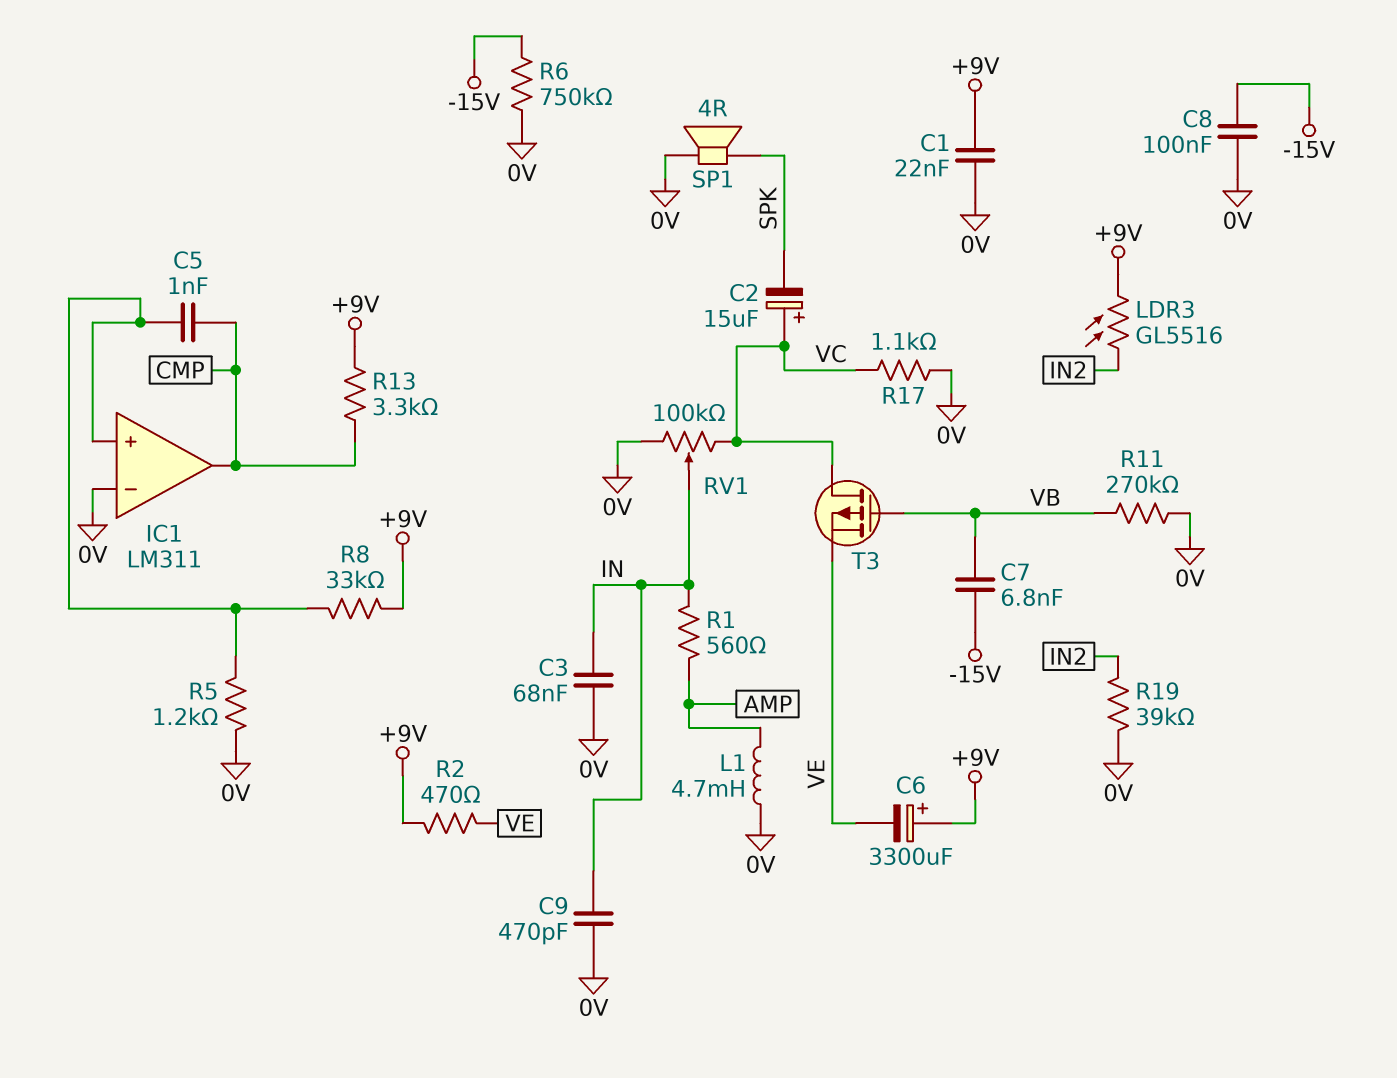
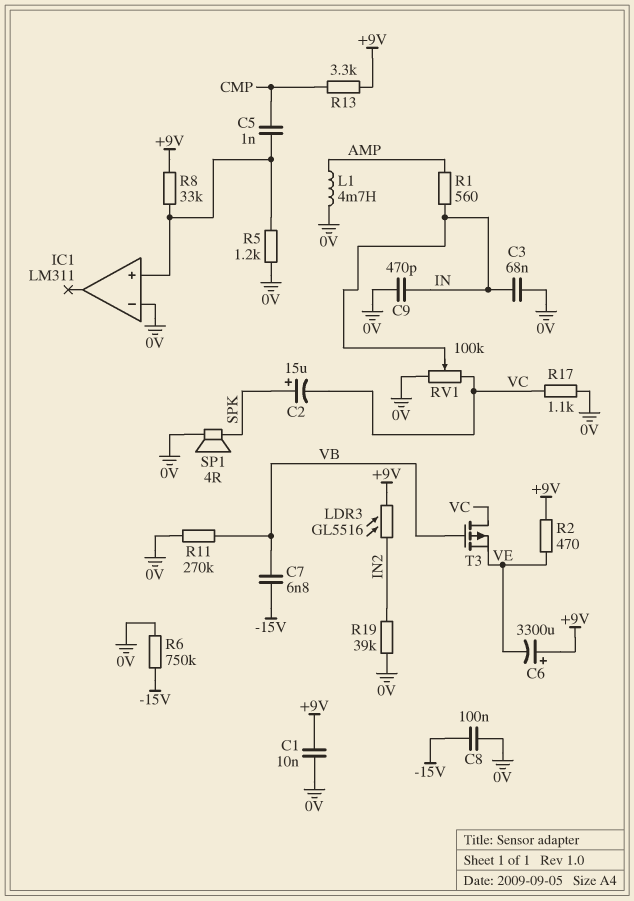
C1: 22nF (+9V, 0V) -> 10nF (+9V, 0V)
C2: 15uF (plus VC, minus SPK) -> 15uF (plus SPK, minus VC)
IC1 pin out: CMP -> none

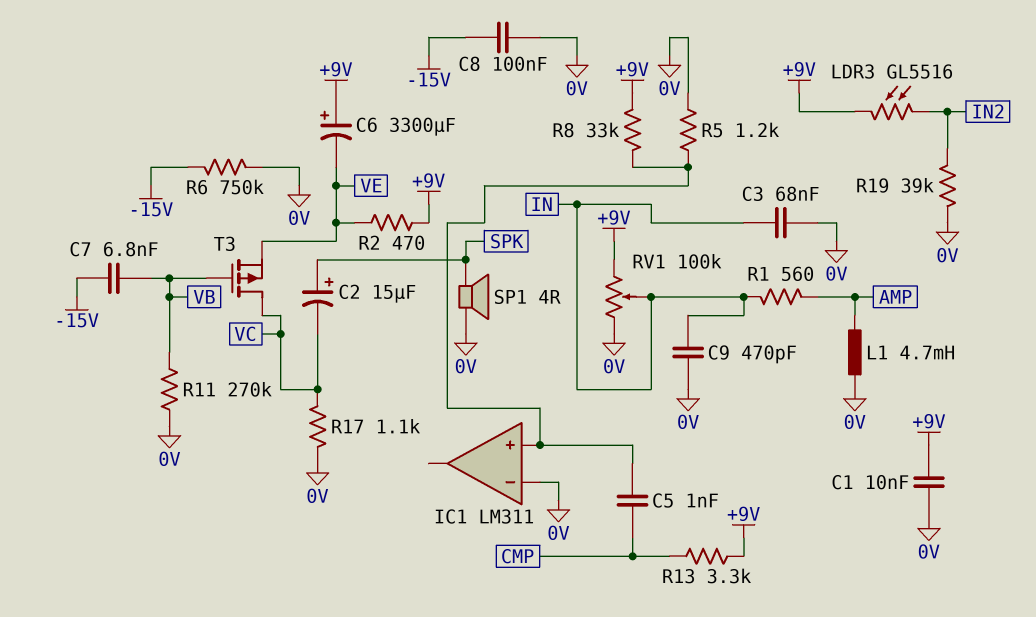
RV1: 100k (0V, VC, wiper IN) -> 100k (+9V, 0V, wiper IN)

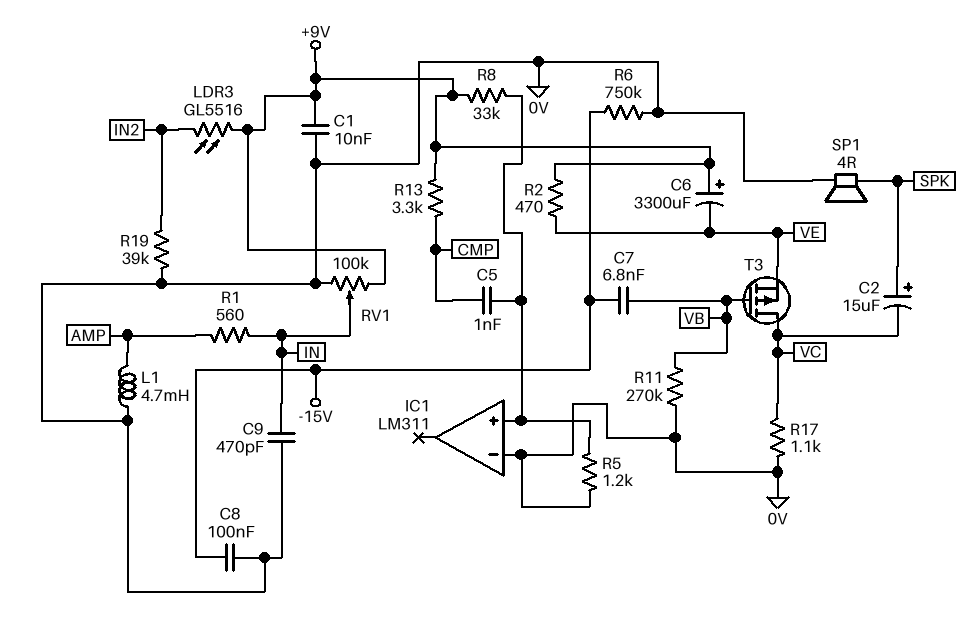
C3: 68nF (0V, IN) -> none

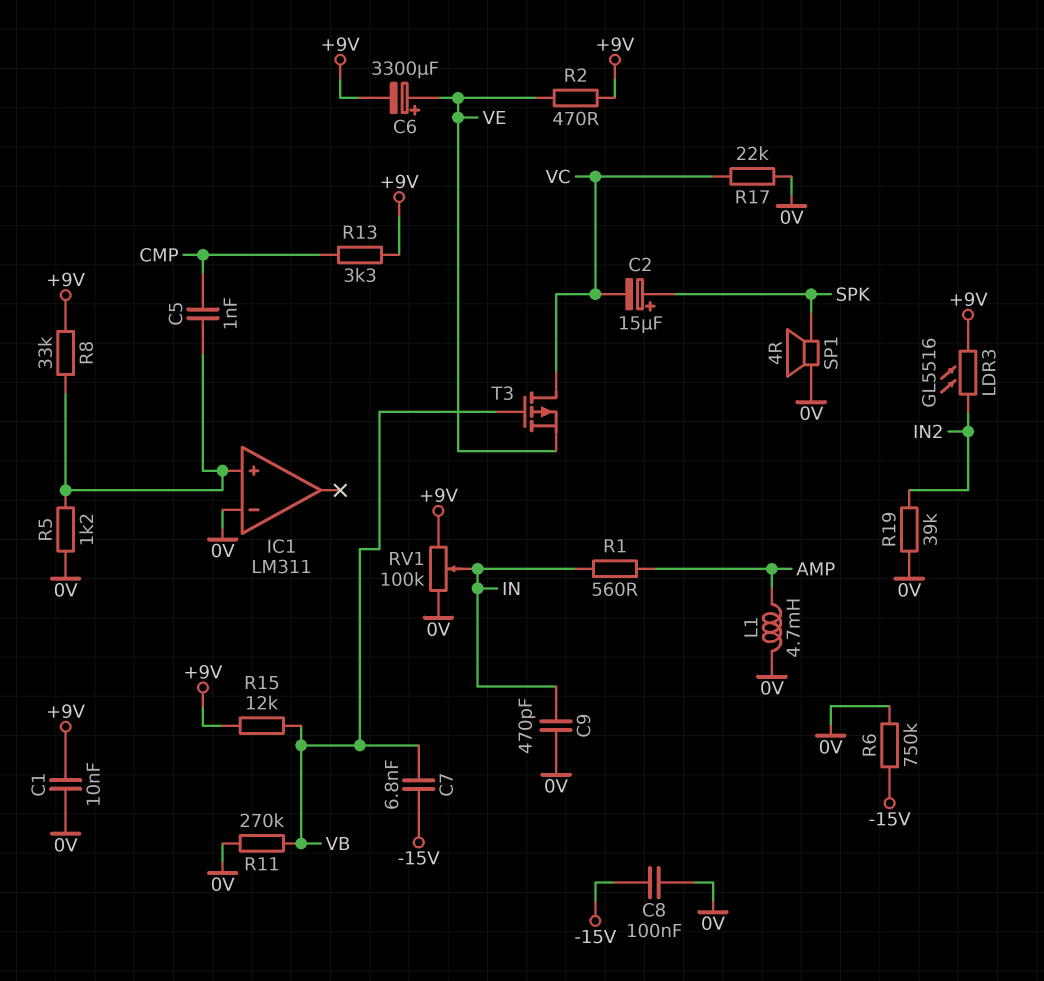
C6: 3300uF (plus +9V, minus VE) -> 3300uF (plus VE, minus +9V)
R15: none -> 12k (+9V, VB)
R17: 1.1k (0V, VC) -> 22k (0V, VC)

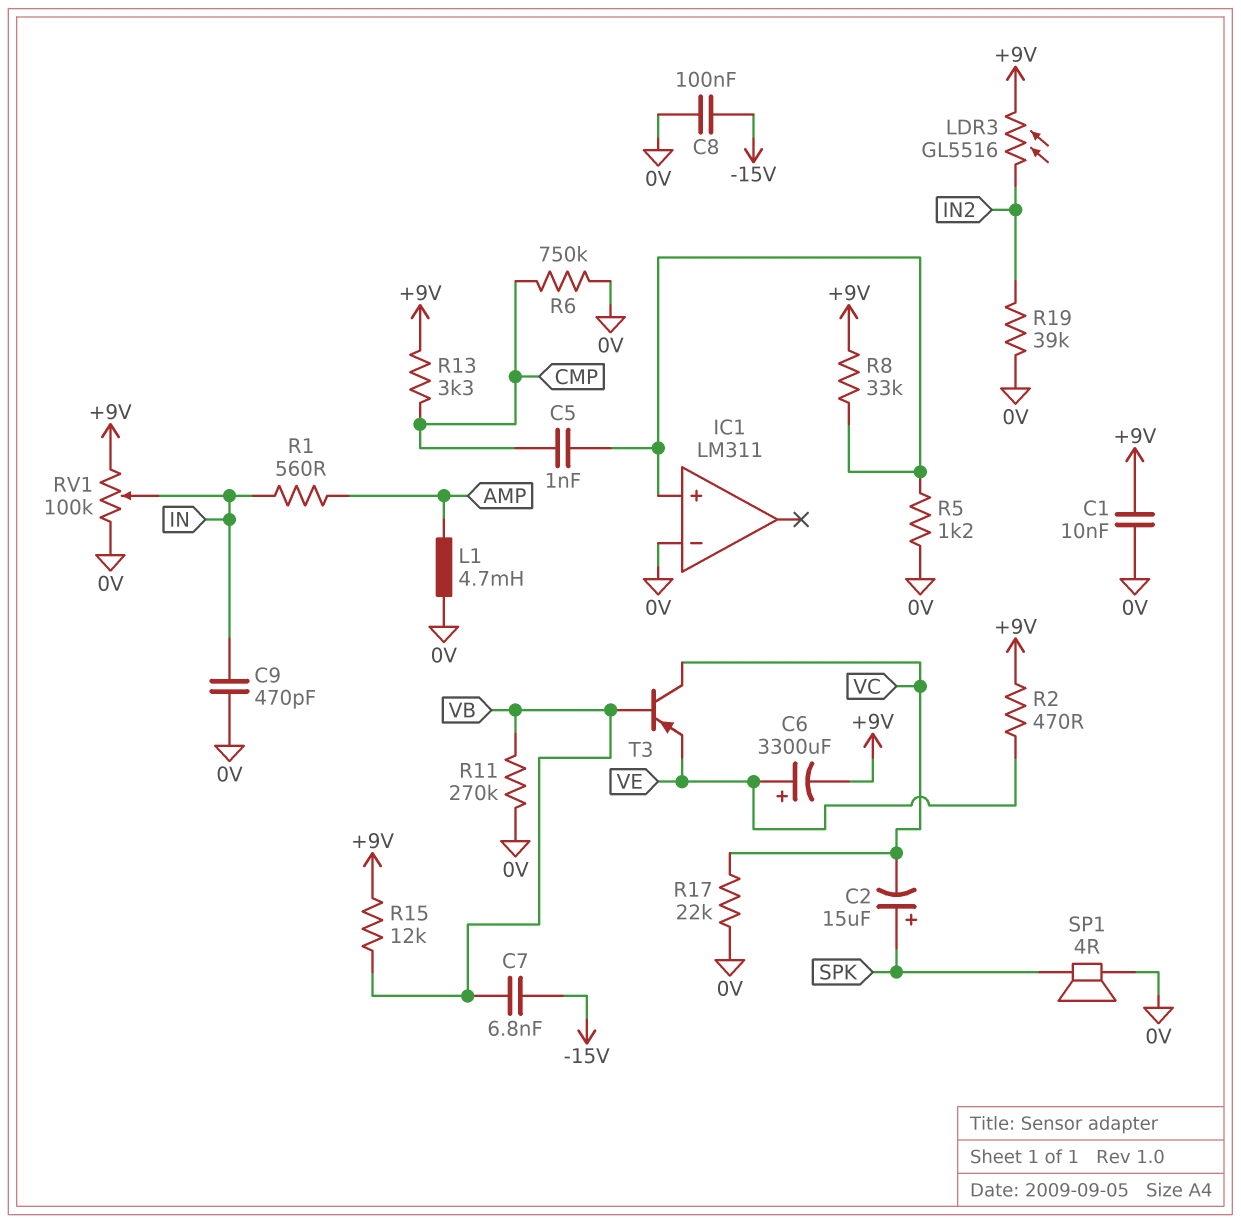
R6: 750k (-15V, 0V) -> 750k (0V, CMP)
T3: PMOS (G VB, D VC, S VE) -> PNP (B VB, C VC, E VE)

